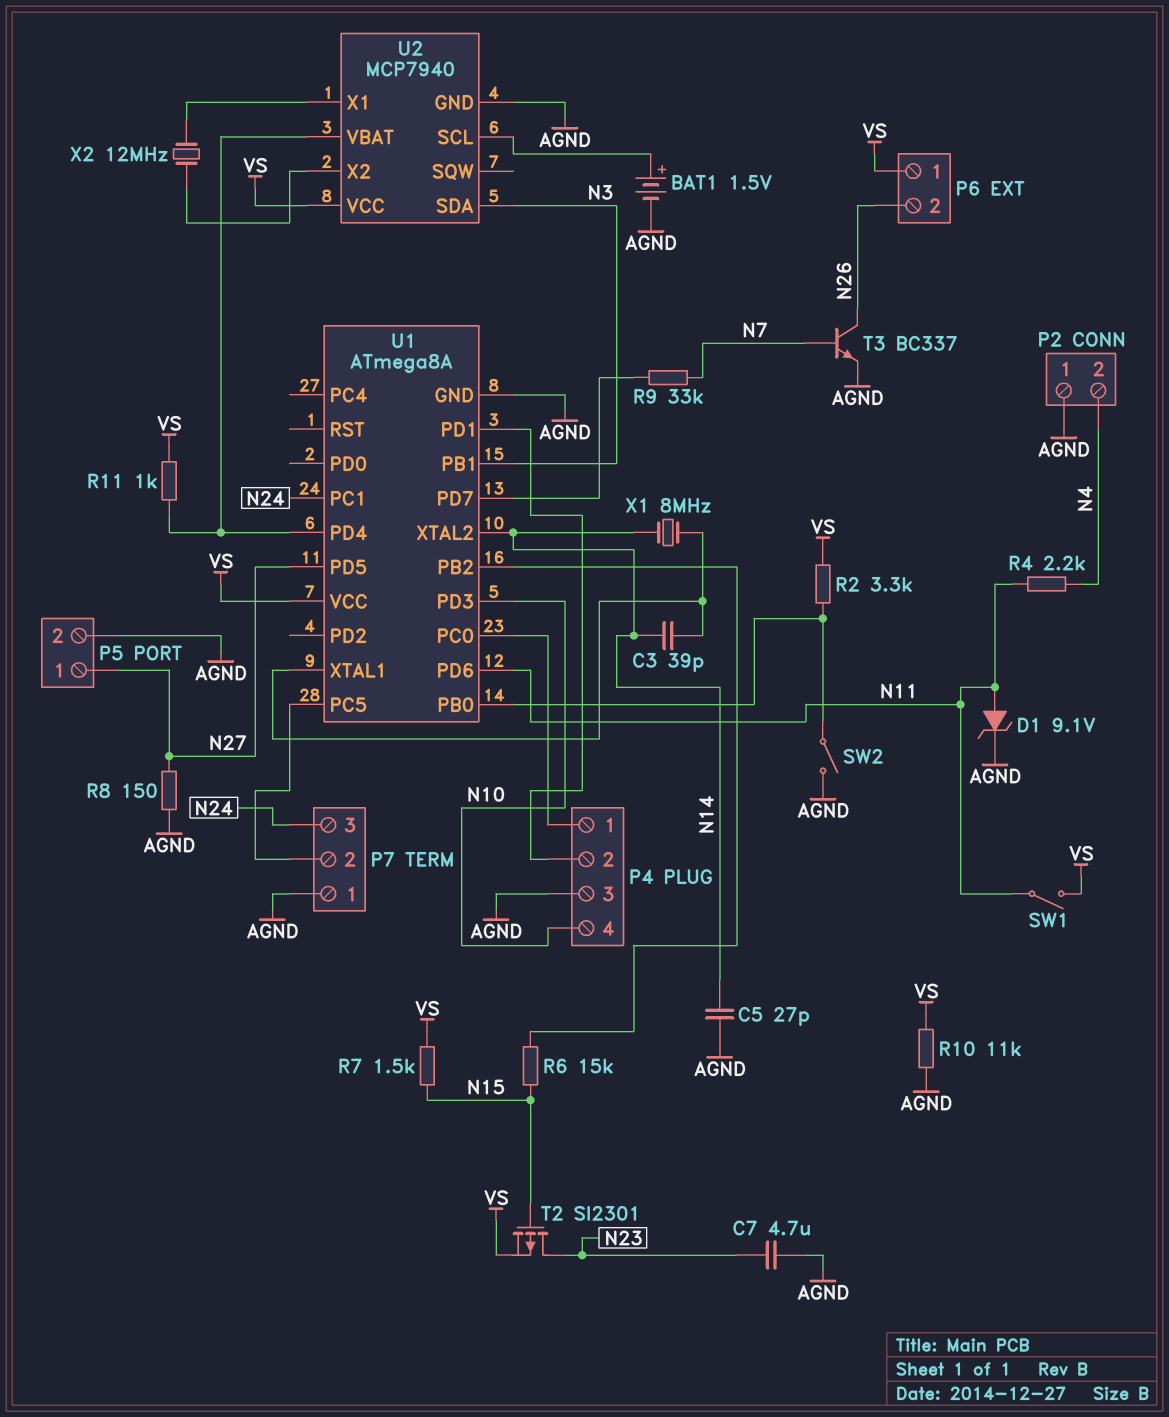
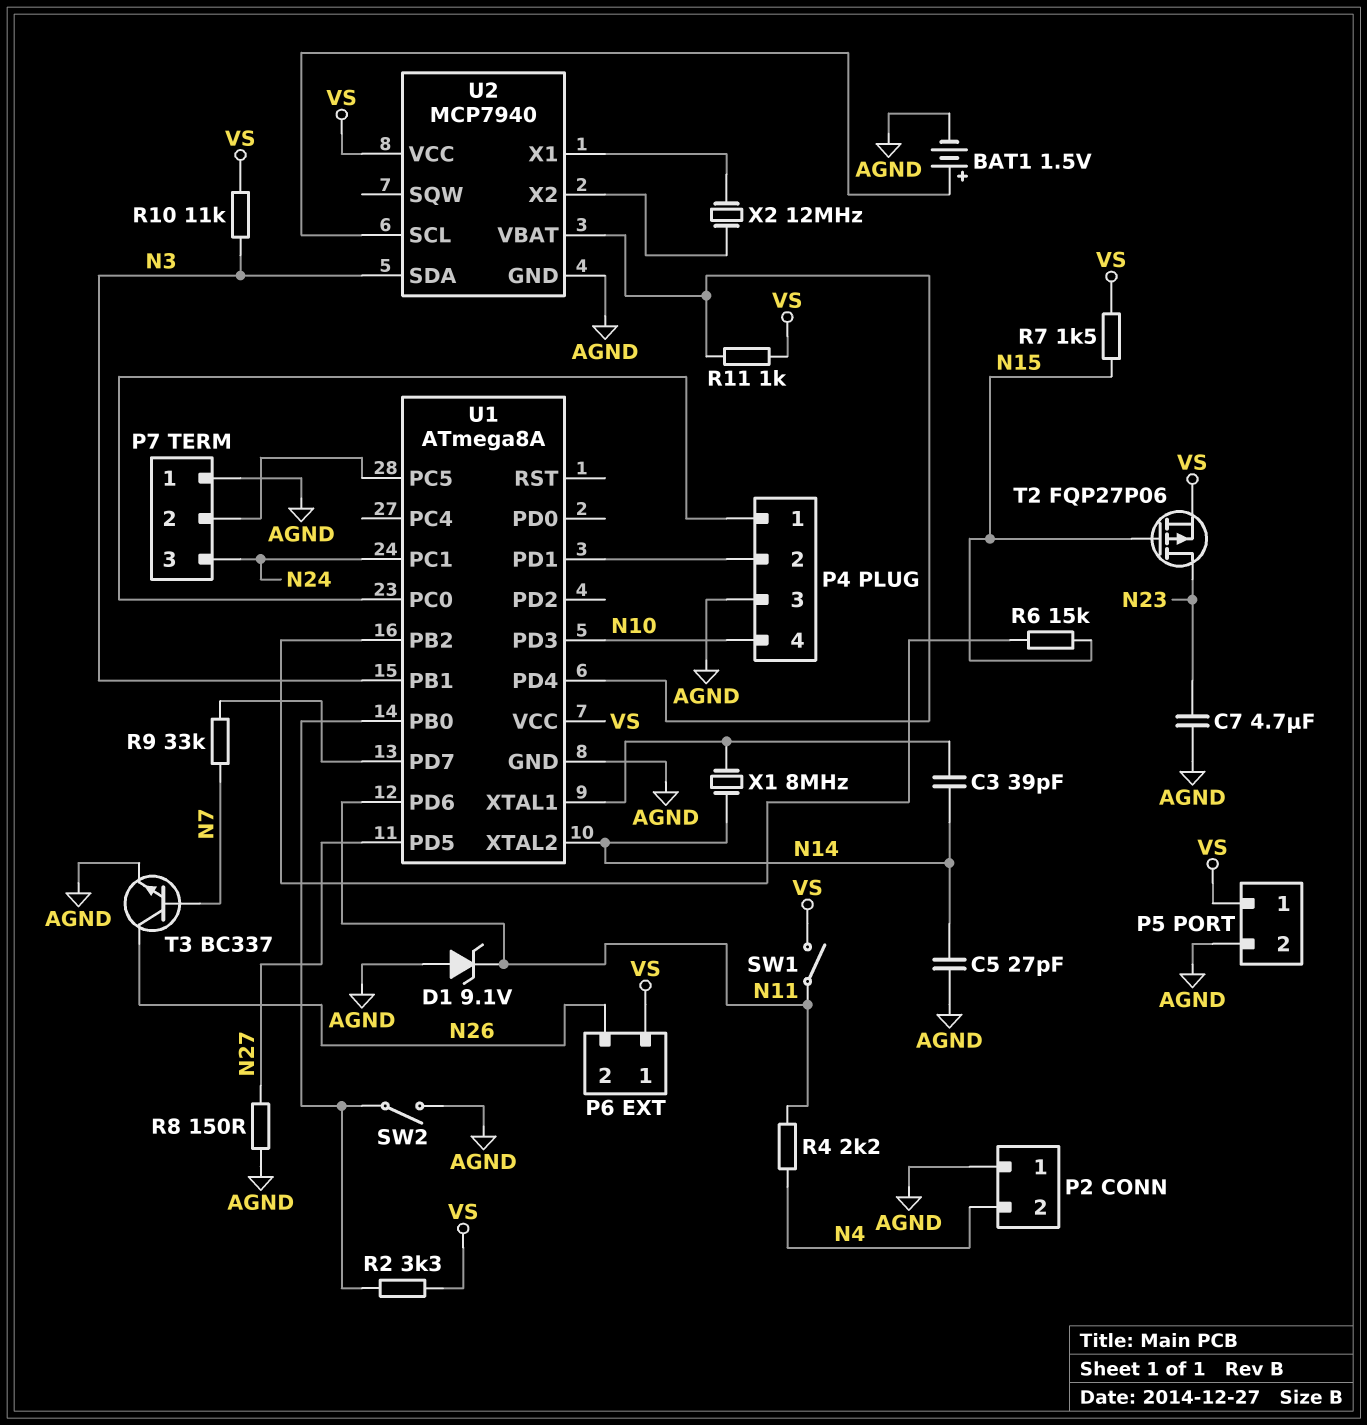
D1: zener 9.1V (A N11, K AGND) -> zener 9.1V (A AGND, K N11)
P5 pin 1: N27 -> VS
R10: 11k (AGND, VS) -> 11k (N3, VS)
T2: PMOS SI2301 (G N15, D N23, S VS) -> PMOS FQP27P06 (G N15, D N23, S VS)

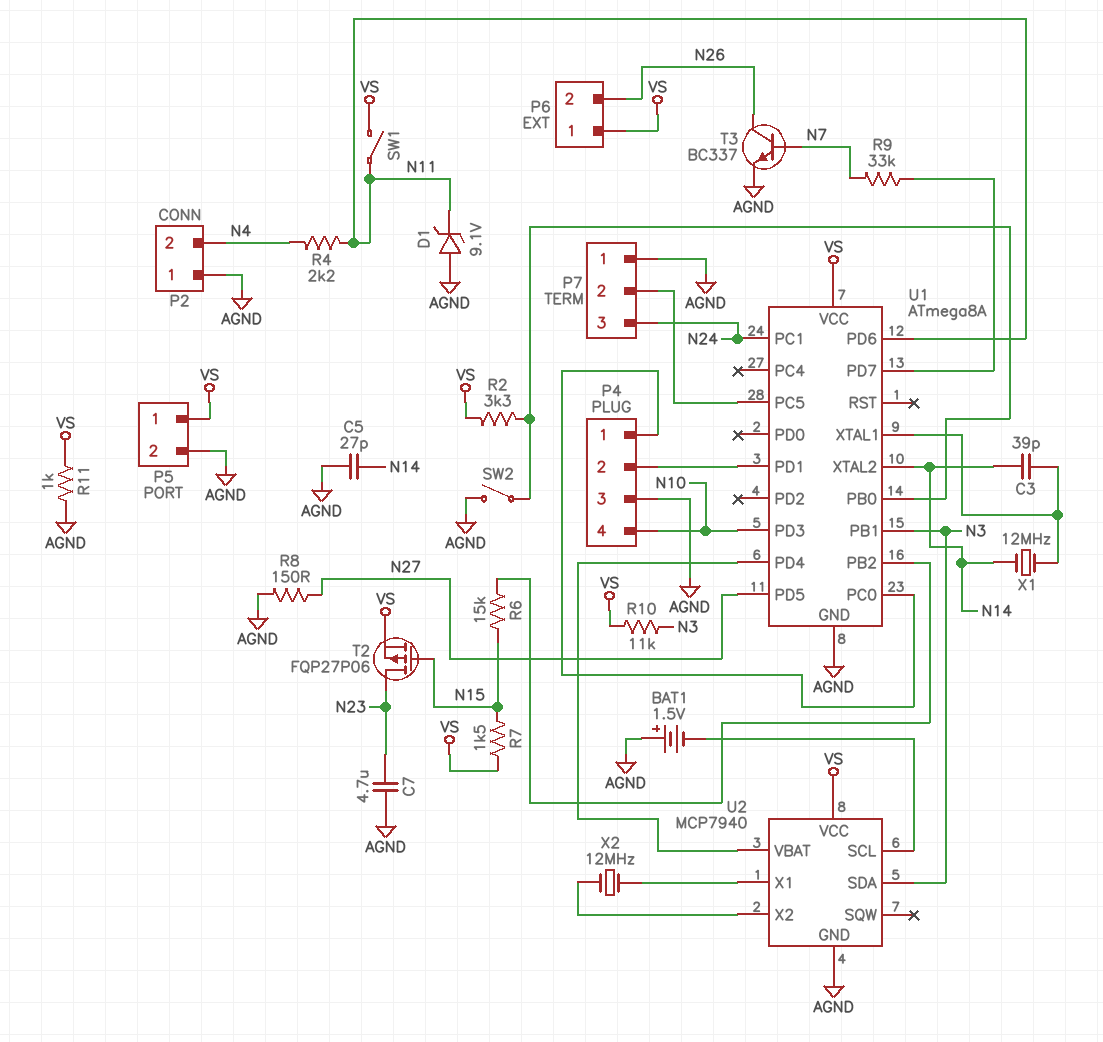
BAT1: 1.5V (plus U2/SCL, minus AGND) -> 1.5V (plus AGND, minus U2/SCL)
R11: 1k (U1/PD4, VS) -> 1k (AGND, VS)
X1: 8MHz (N14, U1/XTAL1) -> 12MHz (N14, U1/XTAL1)

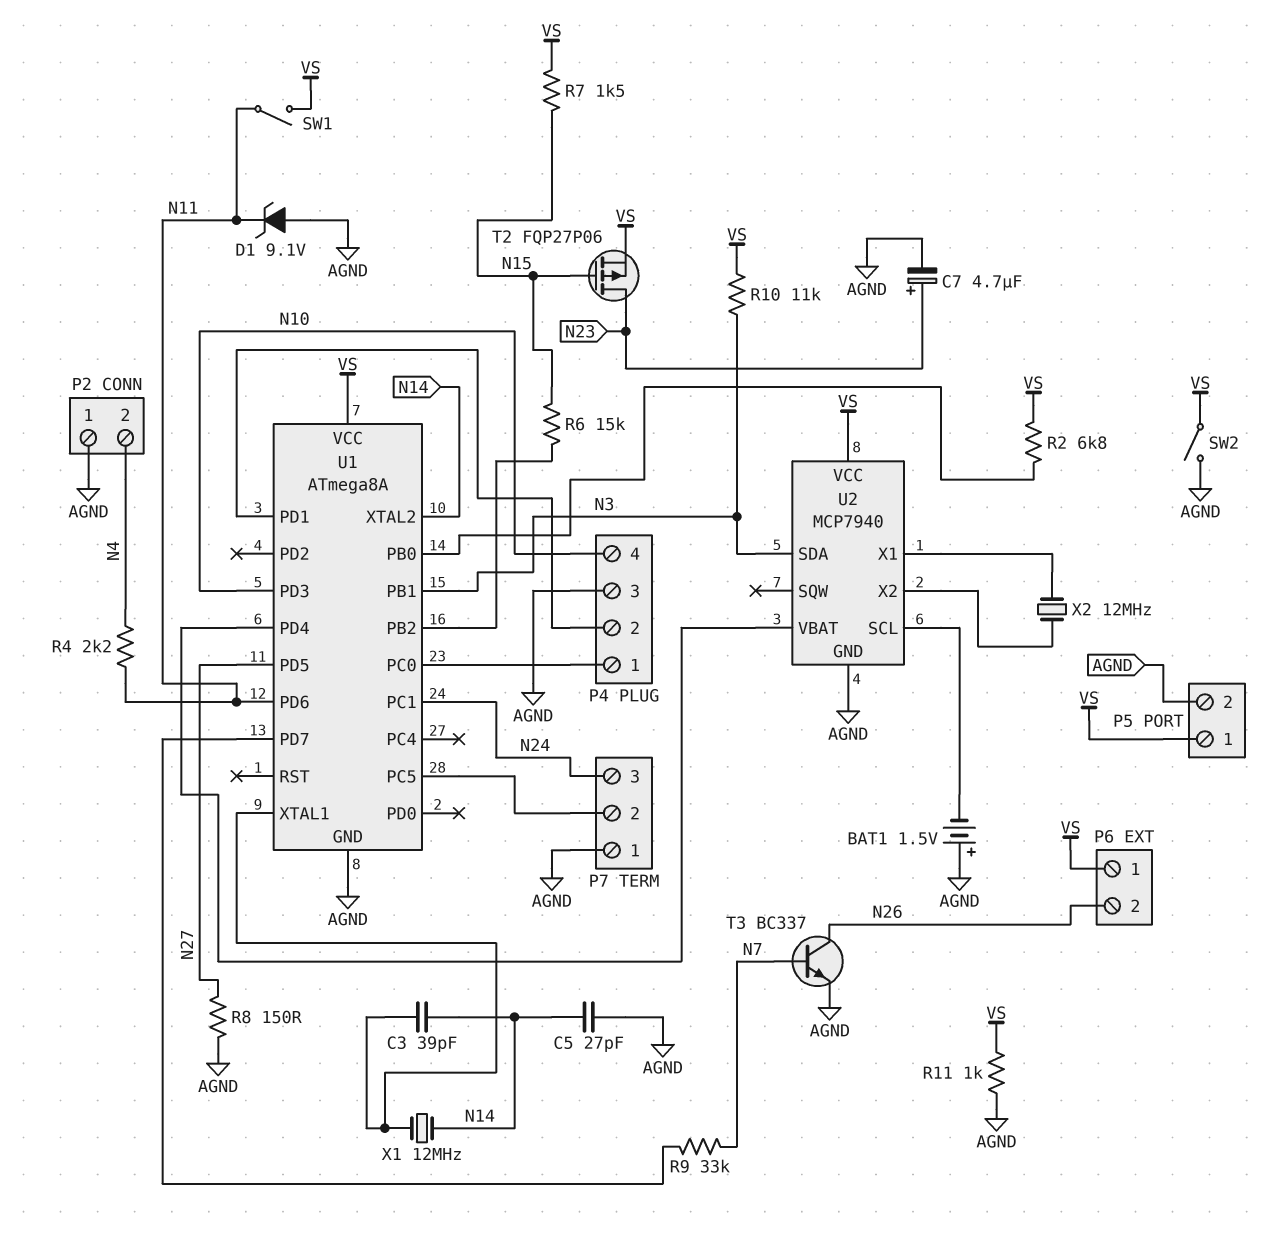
C7: 4.7uF (AGND, N23) -> 4.7uF (plus N23, minus AGND)
R2: 3.3k (U1/PB0, VS) -> 6.8k (U1/PB0, VS)
SW2: switch (AGND, U1/PB0) -> switch (AGND, VS)

